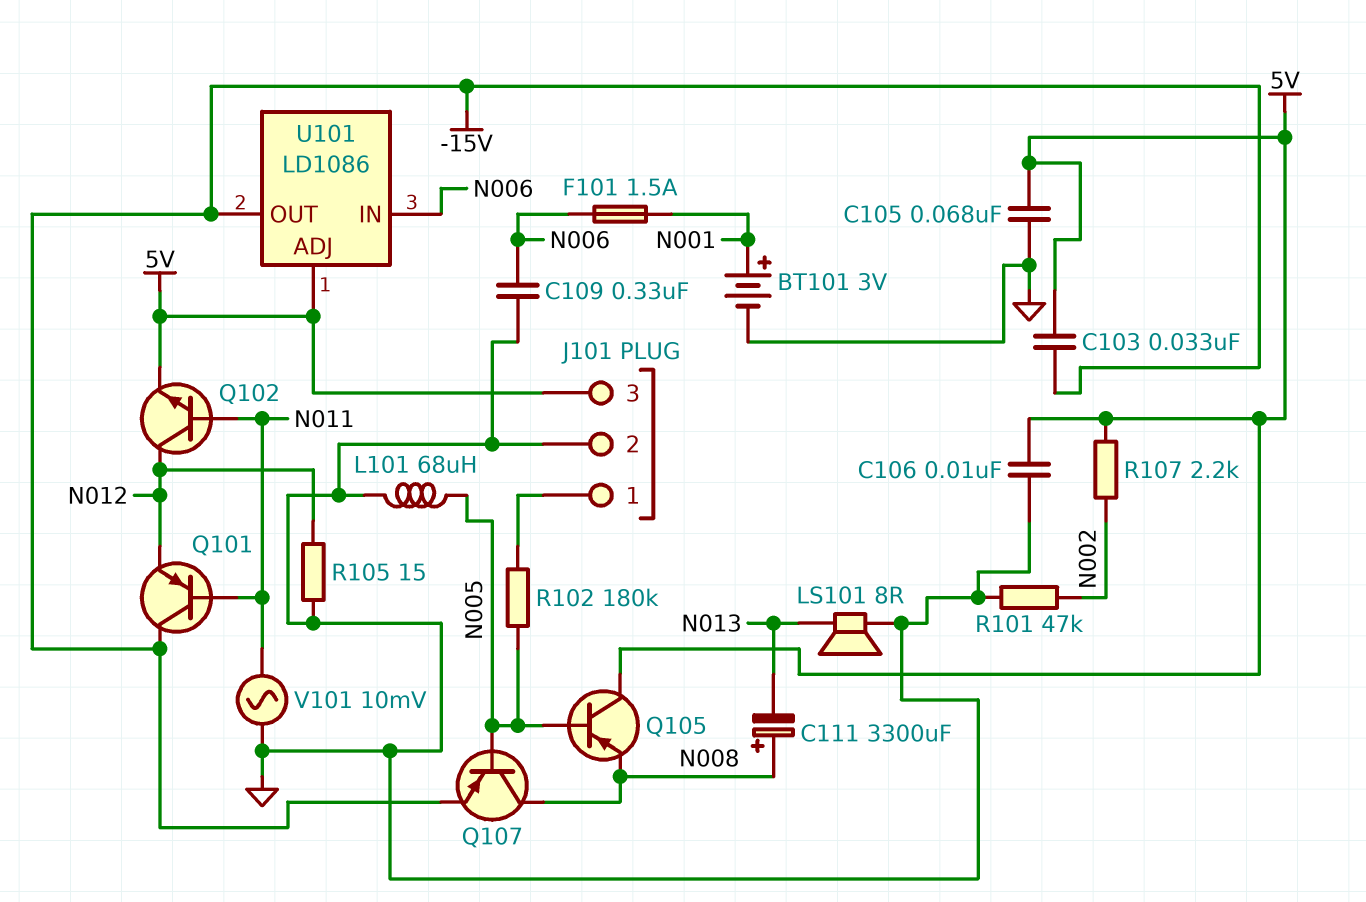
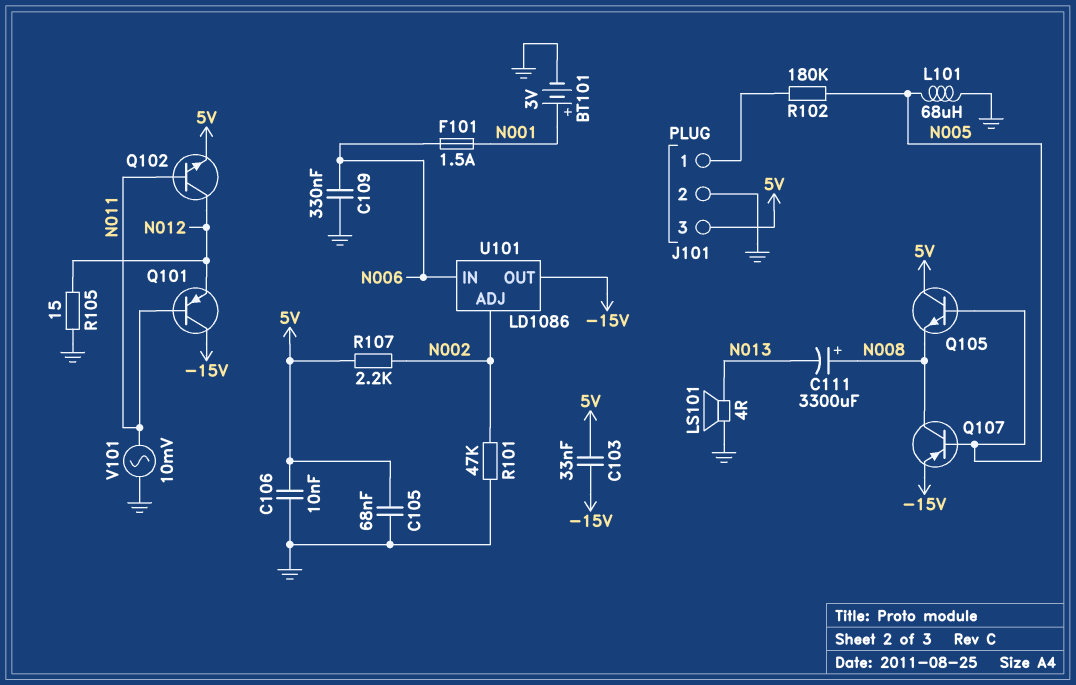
LS101: speaker 8R (GND, N013) -> speaker 4R (GND, N013)
Q105: PNP (B N005, C 5V, E N008) -> NPN (B N005, C 5V, E N008)
U101 pin ADJ: 5V -> N002

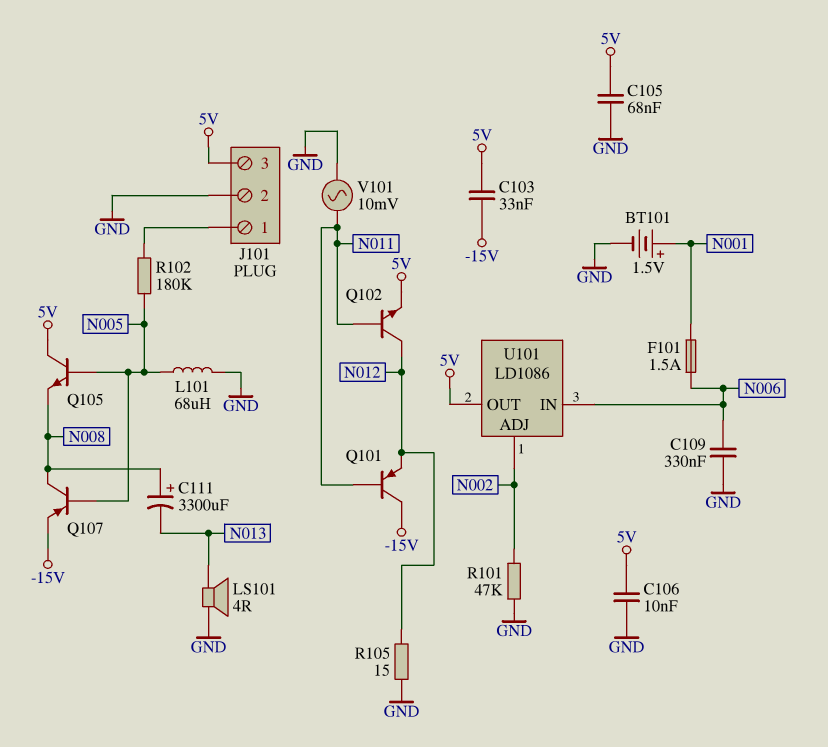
BT101: 3V (plus N001, minus GND) -> 1.5V (plus N001, minus GND)
R107: 2.2k (5V, N002) -> none
U101 pin OUT: -15V -> 5V

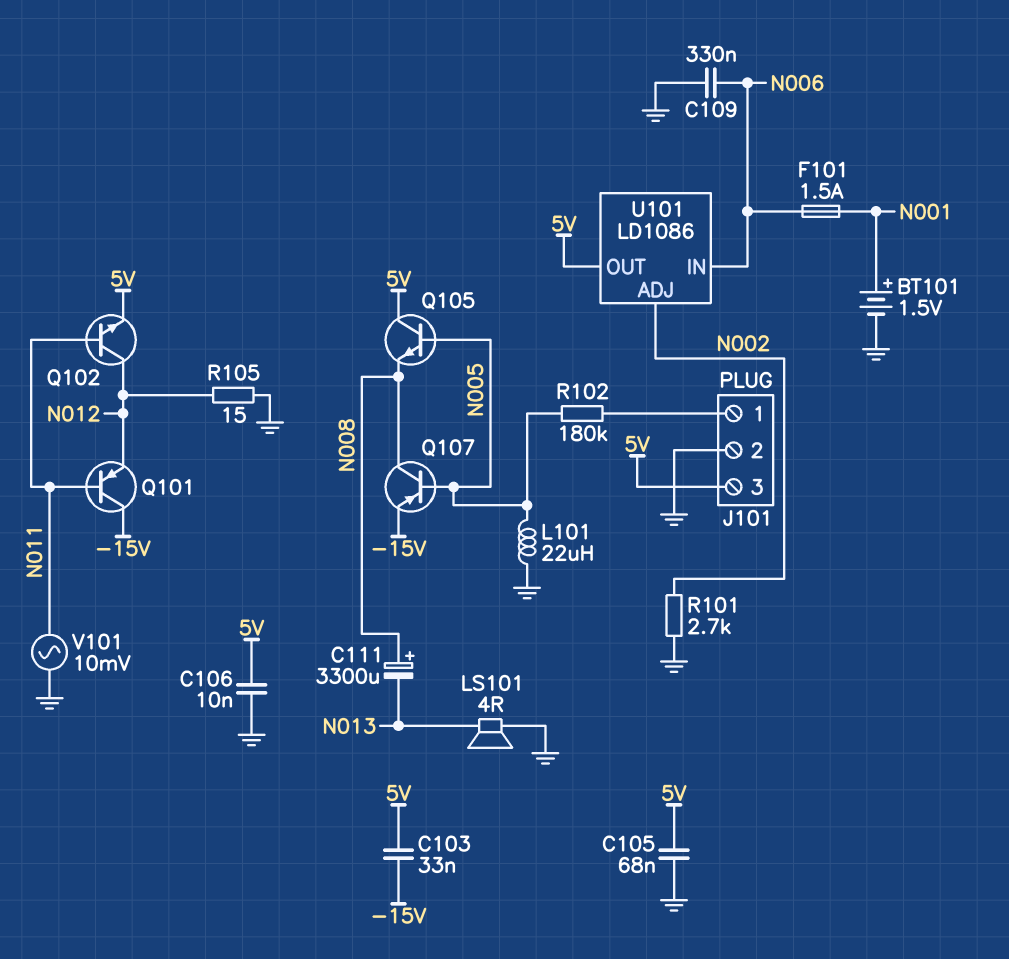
L101: 68uH (GND, N005) -> 22uH (GND, N005)
R101: 47k (GND, N002) -> 2.7k (GND, N002)

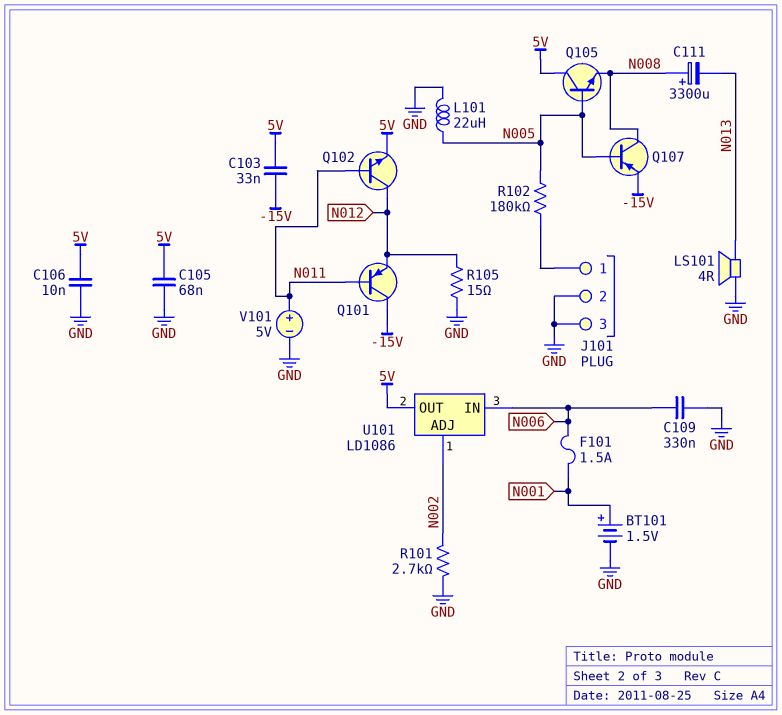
J101 pin 3: 5V -> GND
V101: AC 10mV (GND, N011) -> 5V (plus N011, minus GND)

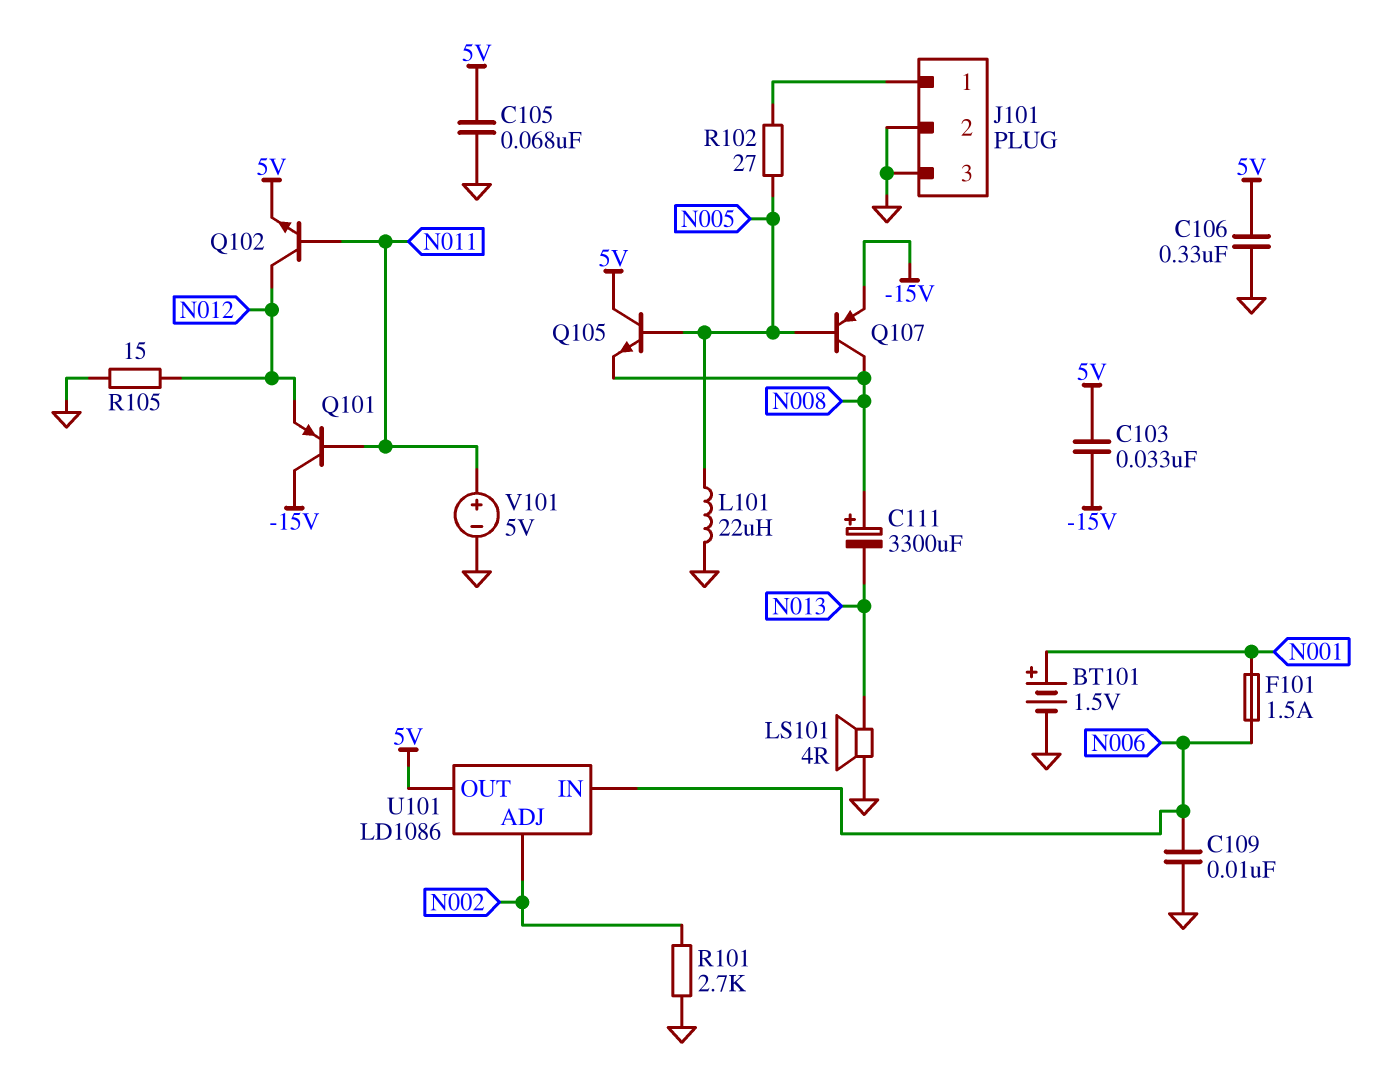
C106: 10nF (5V, GND) -> 330nF (5V, GND)
C109: 330nF (GND, N006) -> 10nF (GND, N006)
R102: 180k (J101/1, N005) -> 27 (J101/1, N005)

